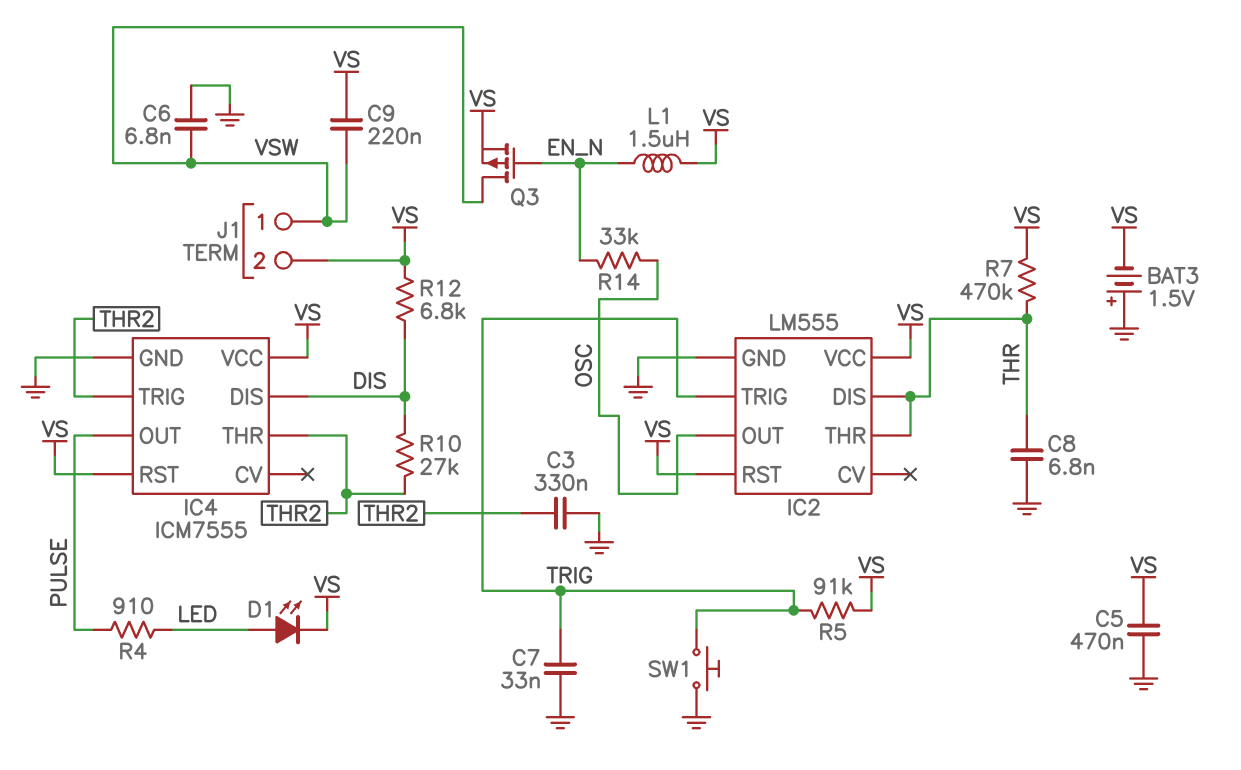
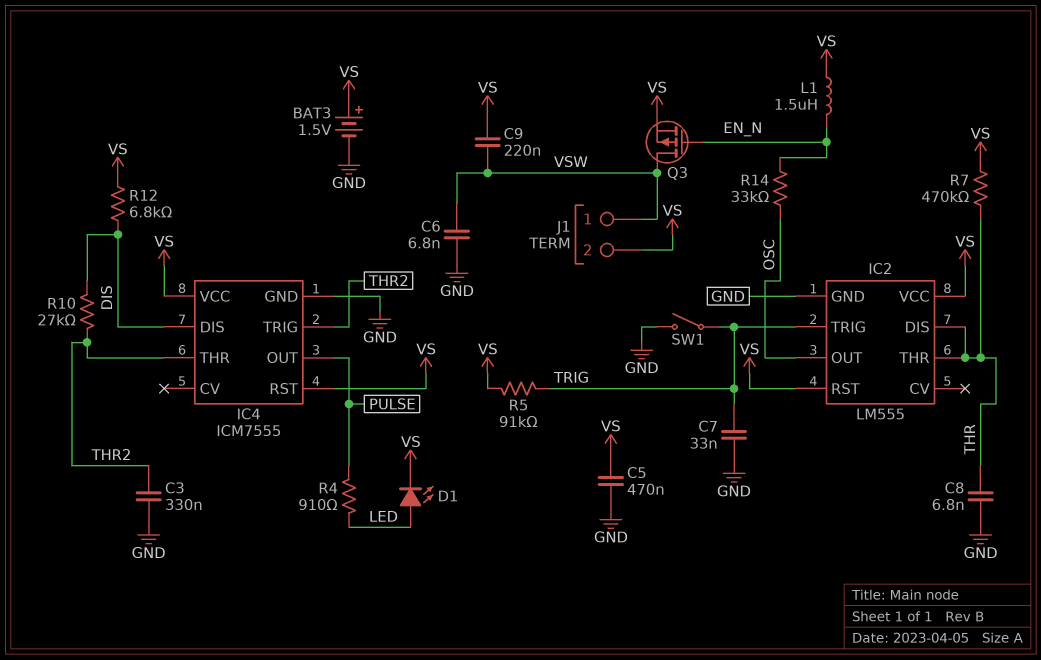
BAT3: 1.5V (plus GND, minus VS) -> 1.5V (plus VS, minus GND)
SW1: button (GND, TRIG) -> switch (GND, TRIG)

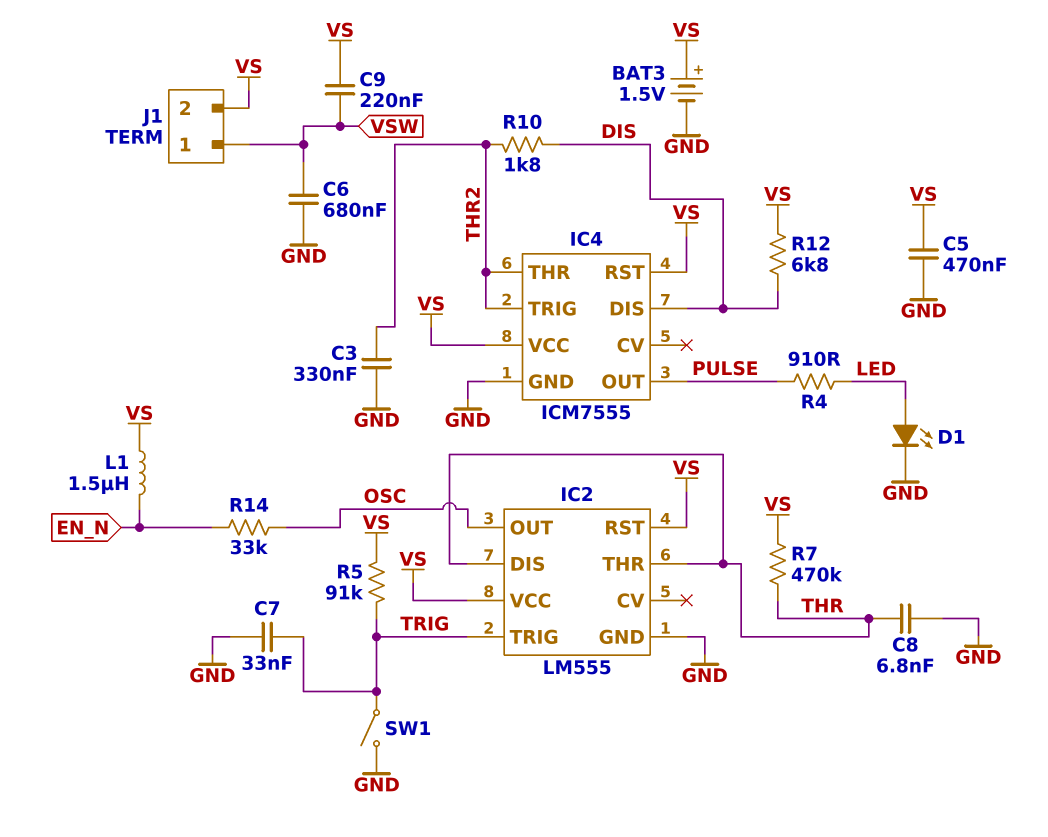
C6: 6.8nF (GND, VSW) -> 680nF (GND, VSW)
D1: LED (A LED, K VS) -> LED (A LED, K GND)
Q3: PMOS (G EN_N, D VSW, S VS) -> none
R10: 27k (DIS, THR2) -> 1.8k (DIS, THR2)

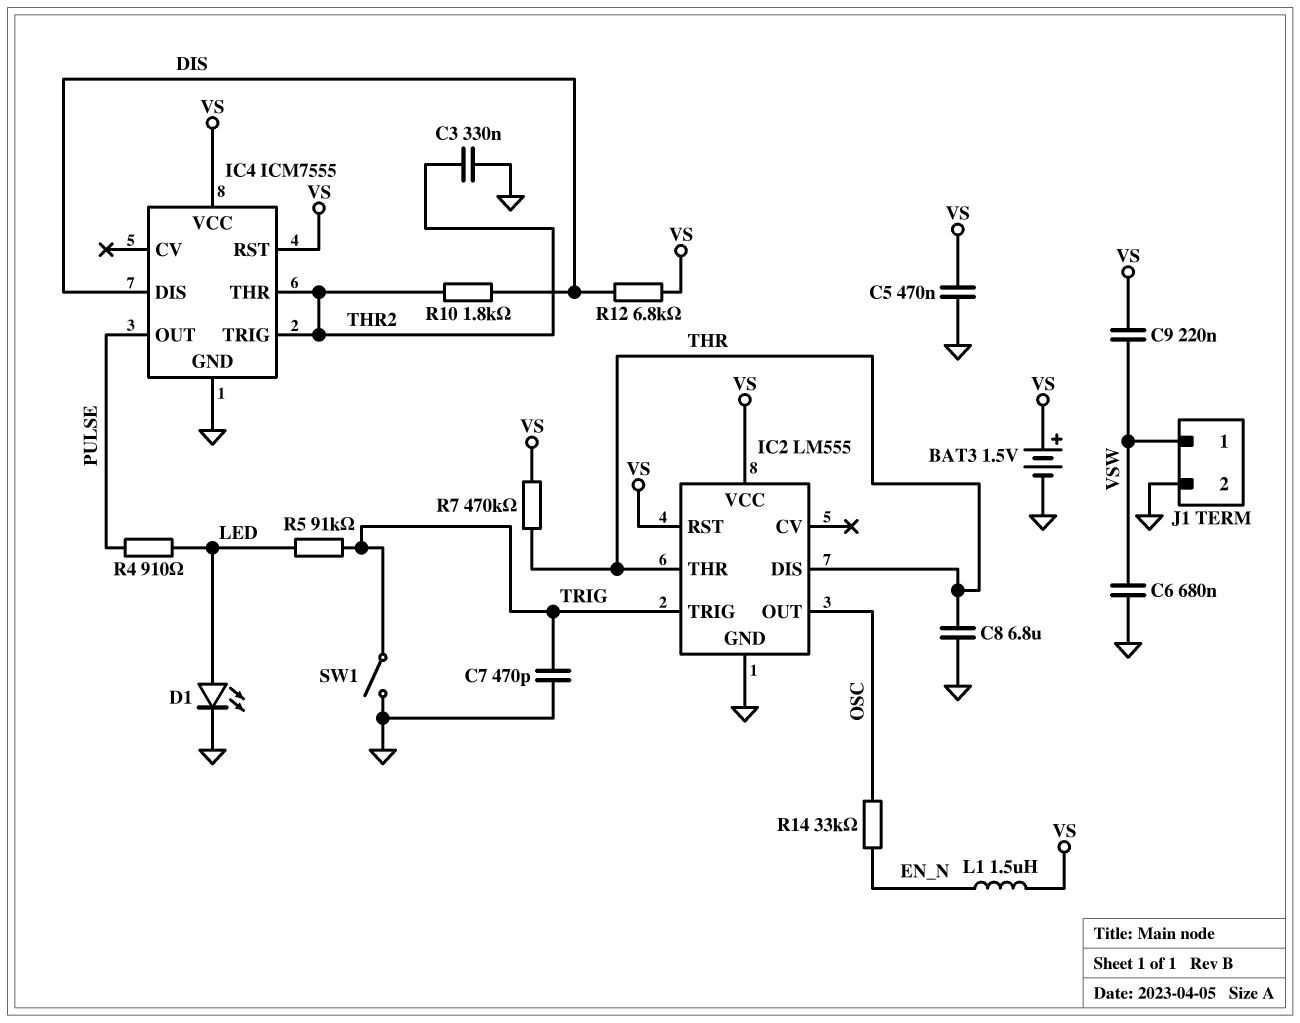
C7: 33nF (GND, TRIG) -> 470pF (GND, TRIG)
C8: 6.8nF (GND, THR) -> 6.8uF (GND, THR)
J1 pin 2: VS -> GND
R5: 91k (TRIG, VS) -> 91k (LED, TRIG)

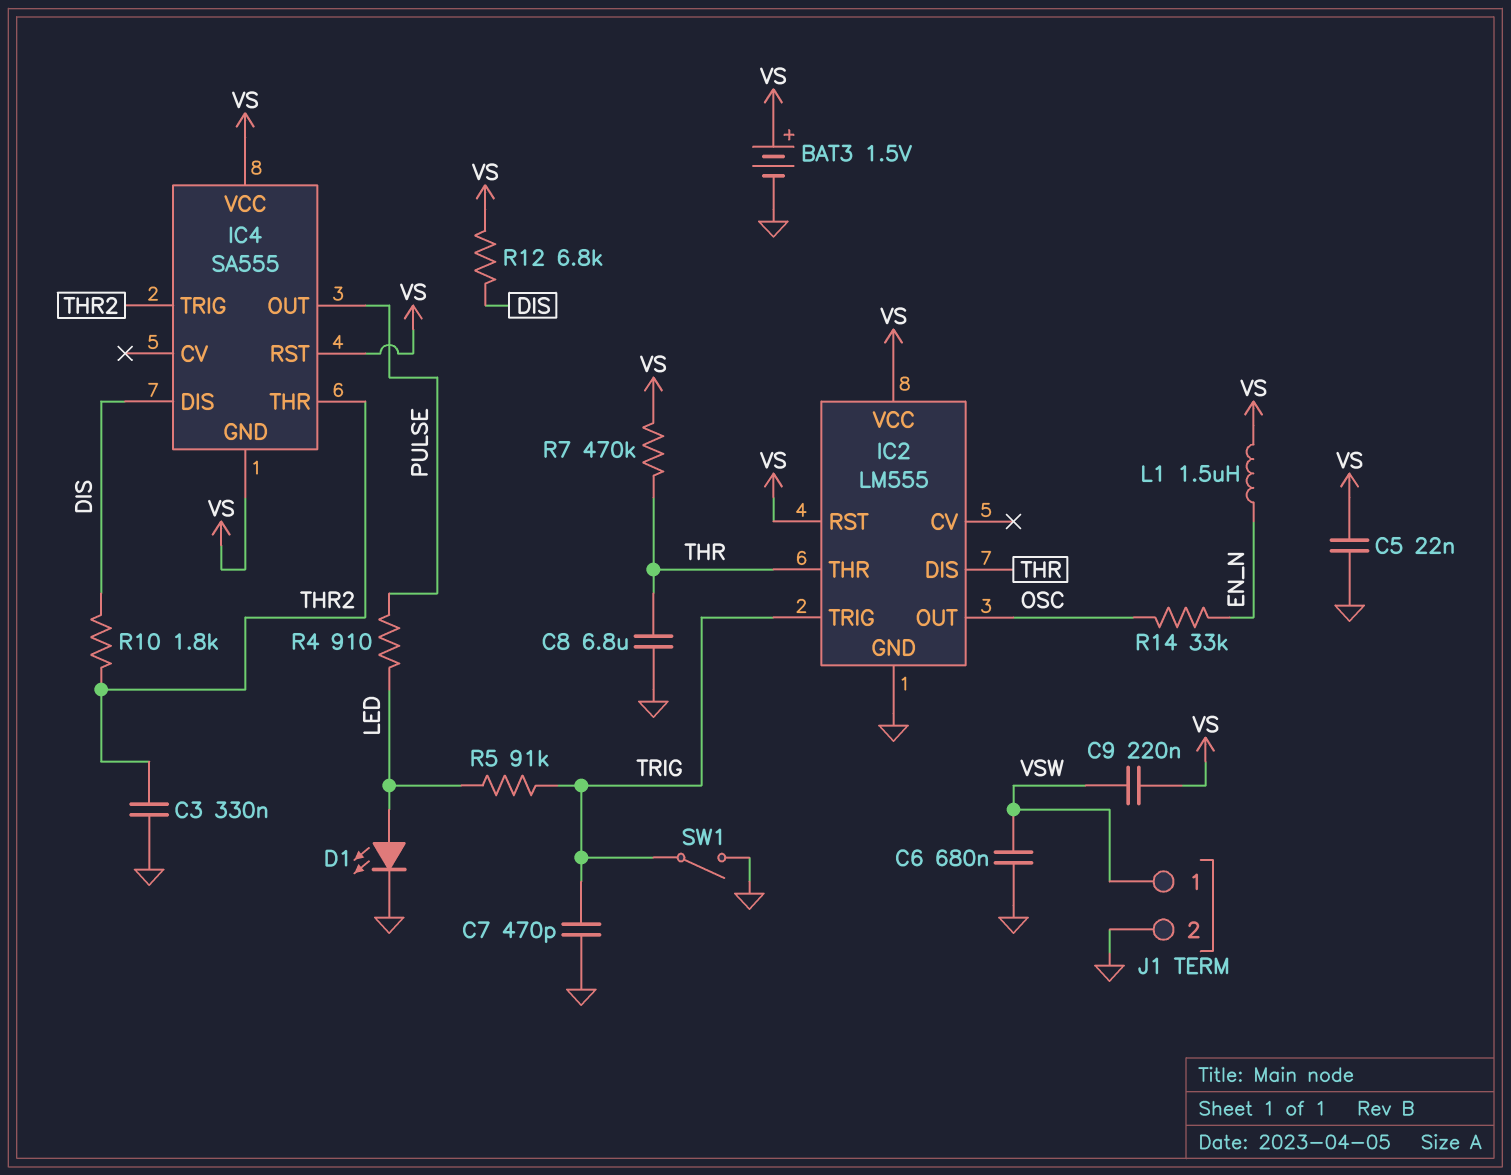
C5: 470nF (GND, VS) -> 22nF (GND, VS)
IC4: ICM7555 -> SA555
IC4 pin GND: GND -> VS

